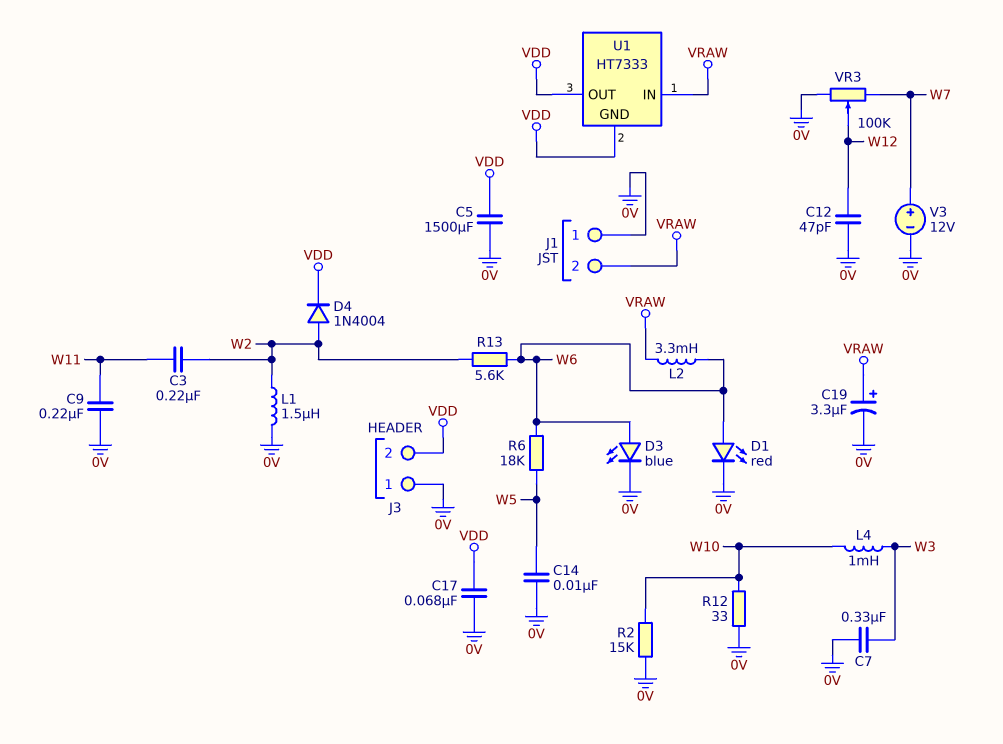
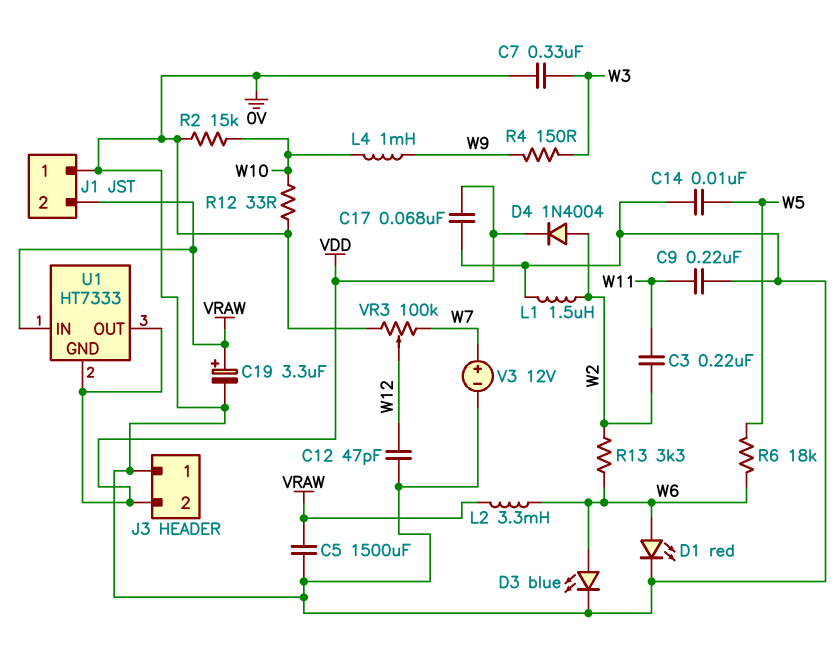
C5: 1500uF (0V, VDD) -> 1500uF (0V, VRAW)
L4: 1mH (W3, W10) -> 1mH (W9, W10)
R4: none -> 150 (W3, W9)
R13: 5.6k (W2, W6) -> 3.3k (W2, W6)

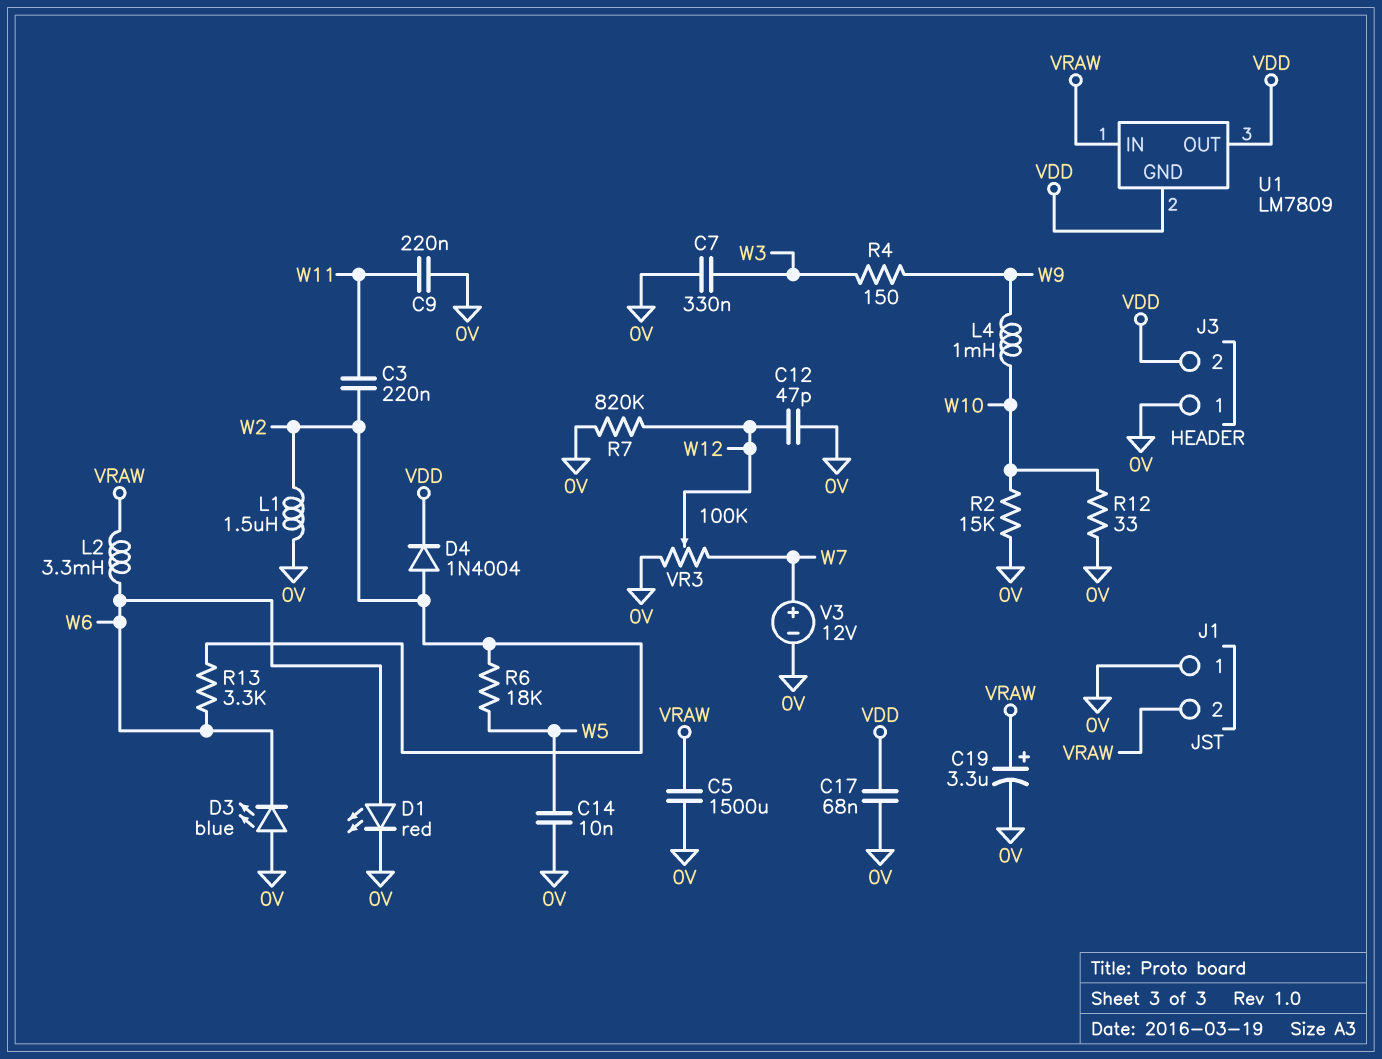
D3: LED blue (A W6, K 0V) -> LED blue (A 0V, K W6)
R6: 18k (W5, W6) -> 18k (W2, W5)
R7: none -> 820k (0V, W12)
U1: HT7333 -> LM7809

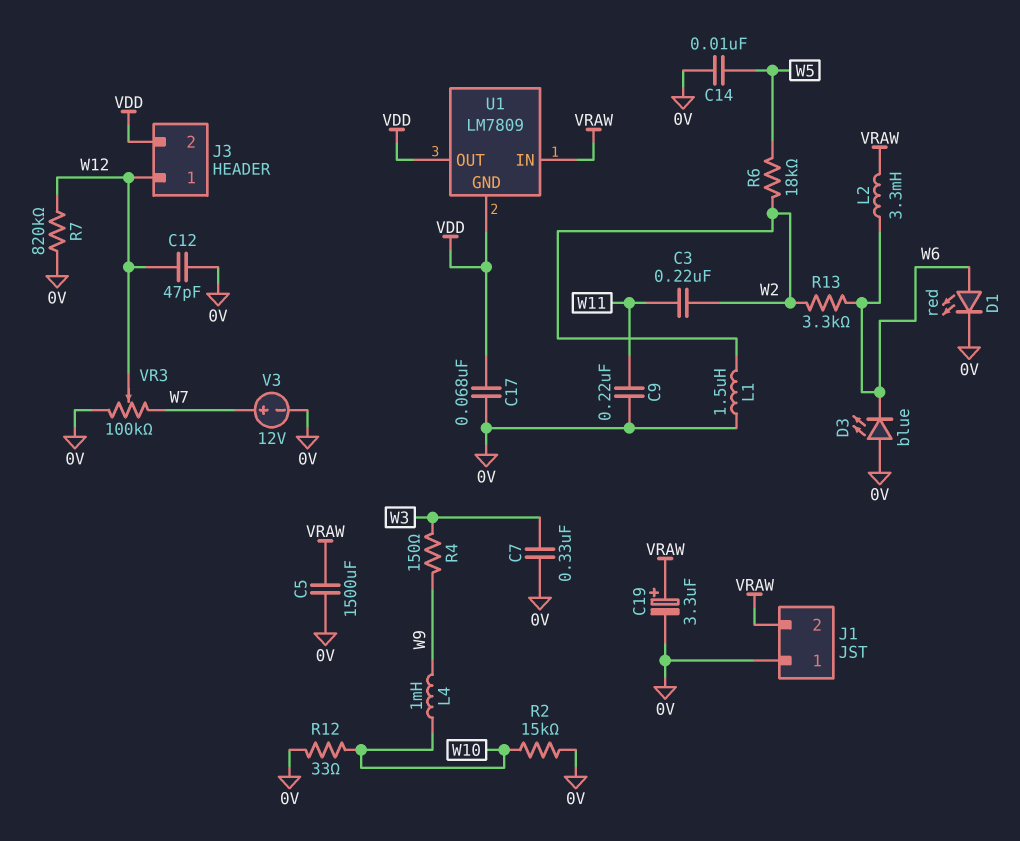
D4: diode 1N4004 (A W2, K VDD) -> none
J3 pin 1: 0V -> W12

